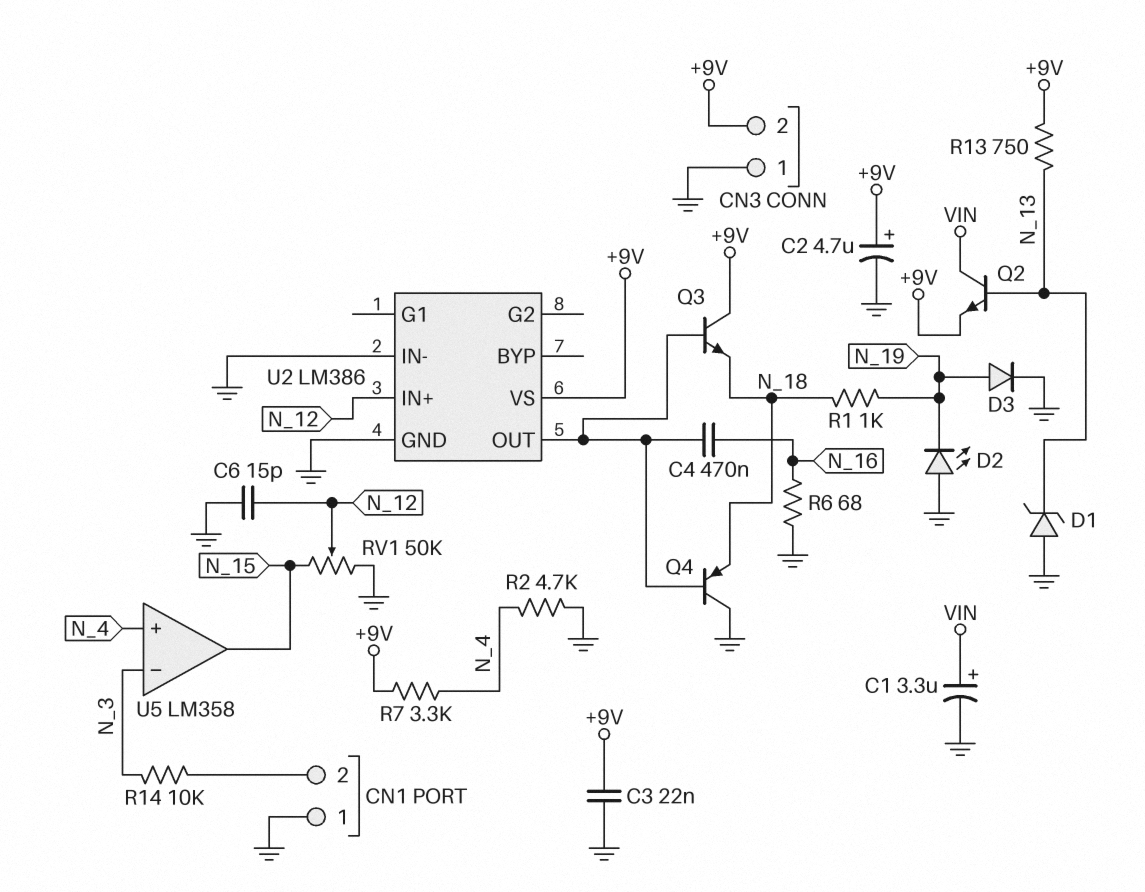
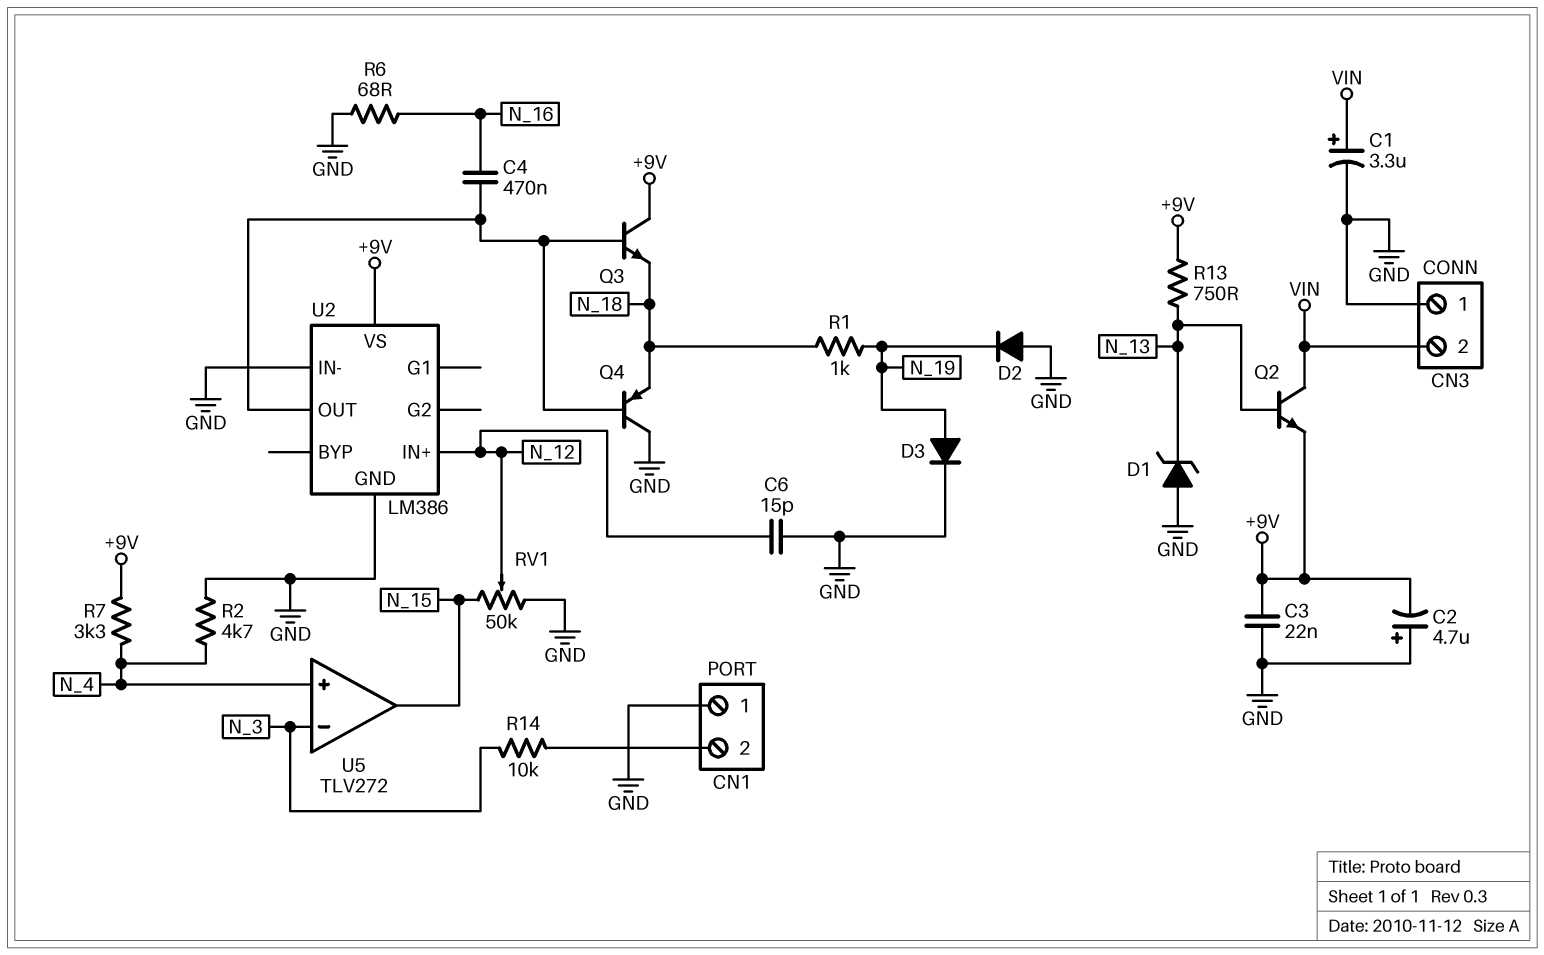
C2: 4.7uF (plus +9V, minus GND) -> 4.7uF (plus GND, minus +9V)
CN3 pin 2: +9V -> VIN
D2: LED (A GND, K N_19) -> diode (A GND, K N_19)
U5: LM358 -> TLV272

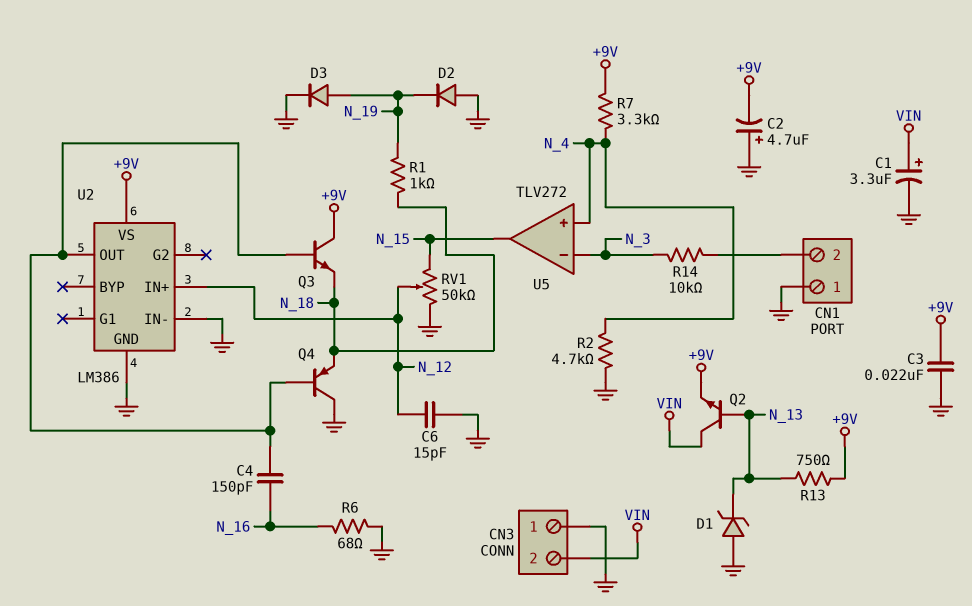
C4: 470nF (N_16, U2/OUT) -> 150pF (N_16, U2/OUT)

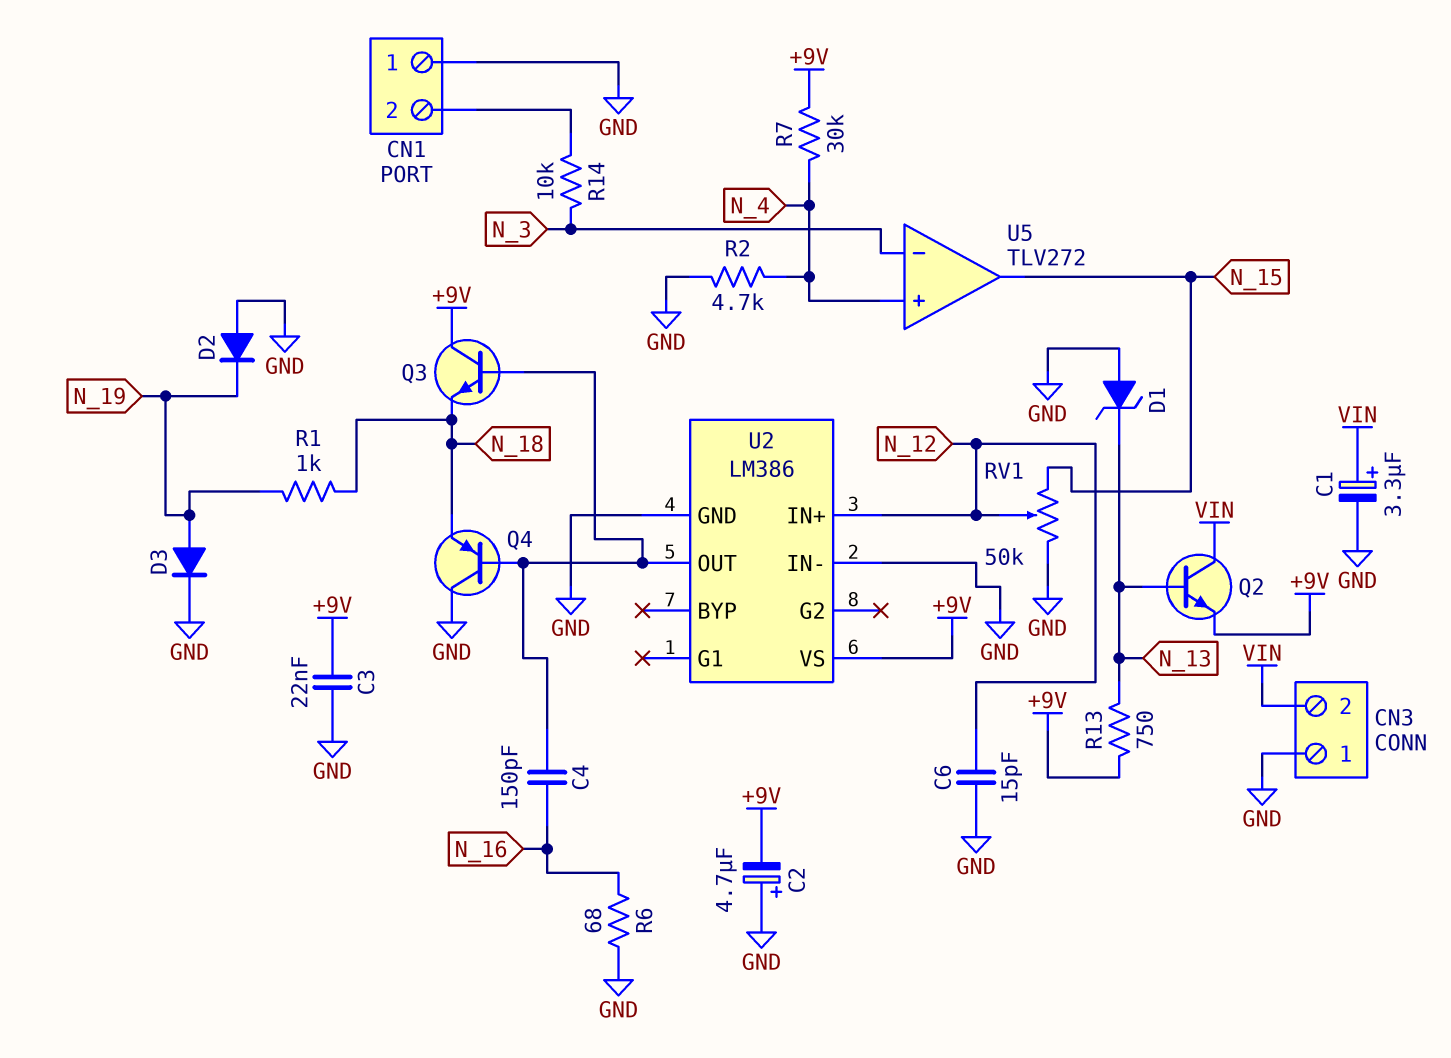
R7: 3.3k (+9V, N_4) -> 30k (+9V, N_4)

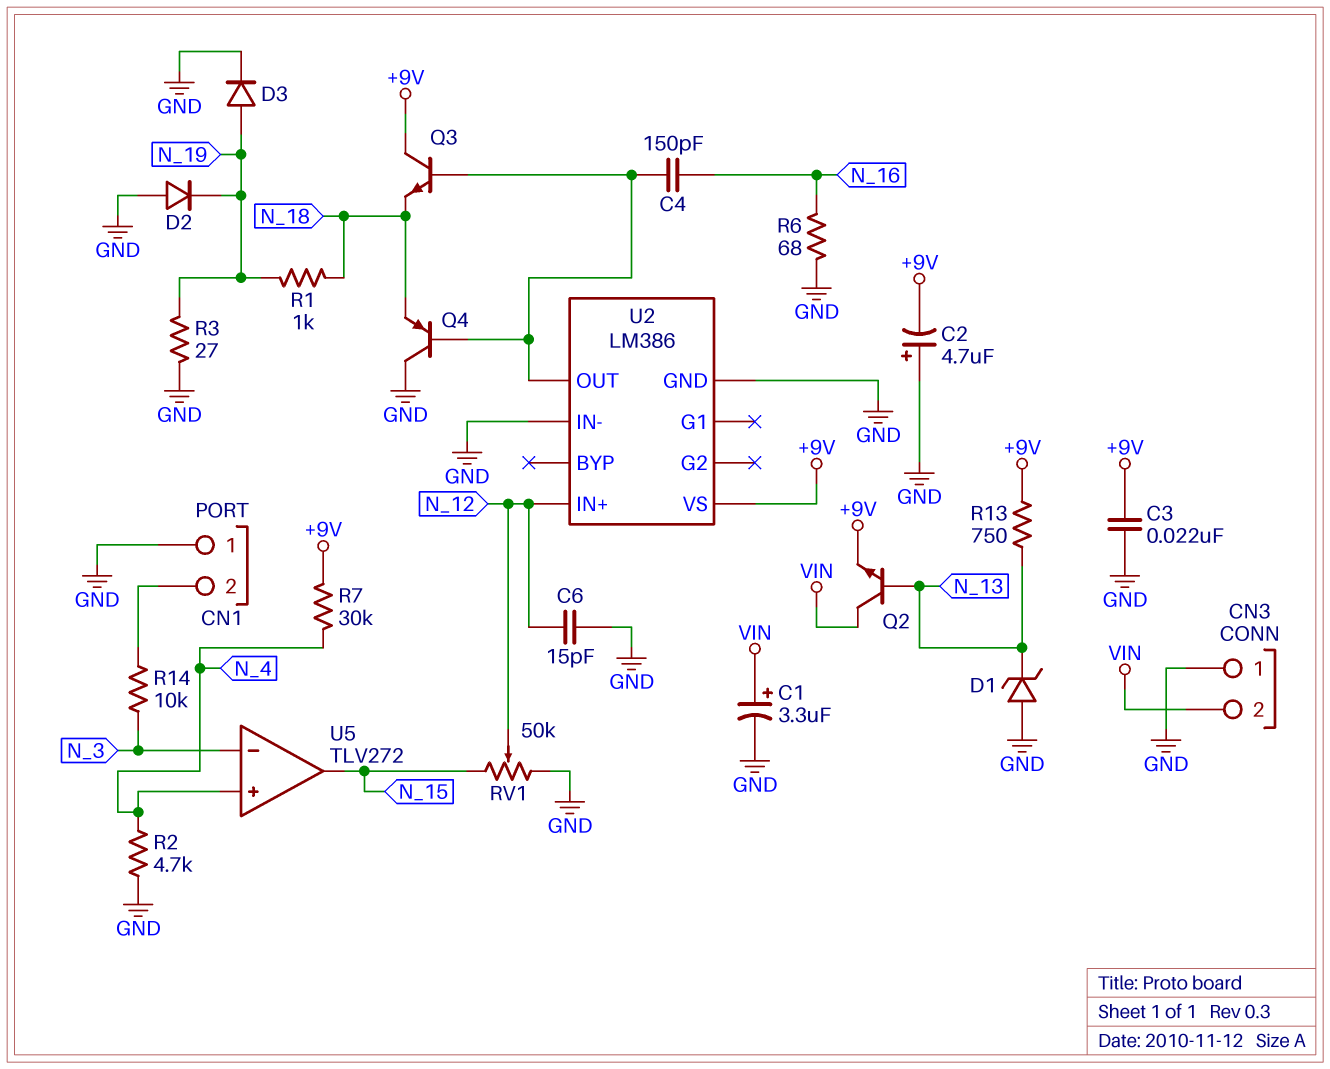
R3: none -> 27 (GND, N_19)

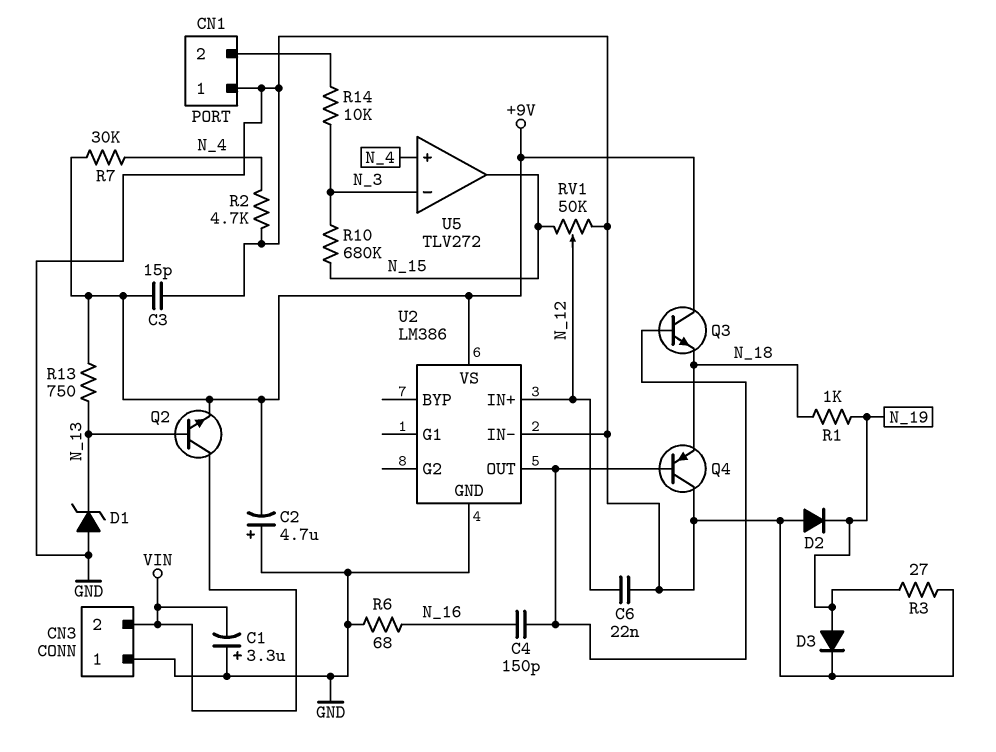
C1: 3.3uF (plus VIN, minus GND) -> 3.3uF (plus GND, minus VIN)
C3: 22nF (+9V, GND) -> 15pF (+9V, GND)
C6: 15pF (GND, N_12) -> 22nF (GND, N_12)
R10: none -> 680k (N_3, N_15)

